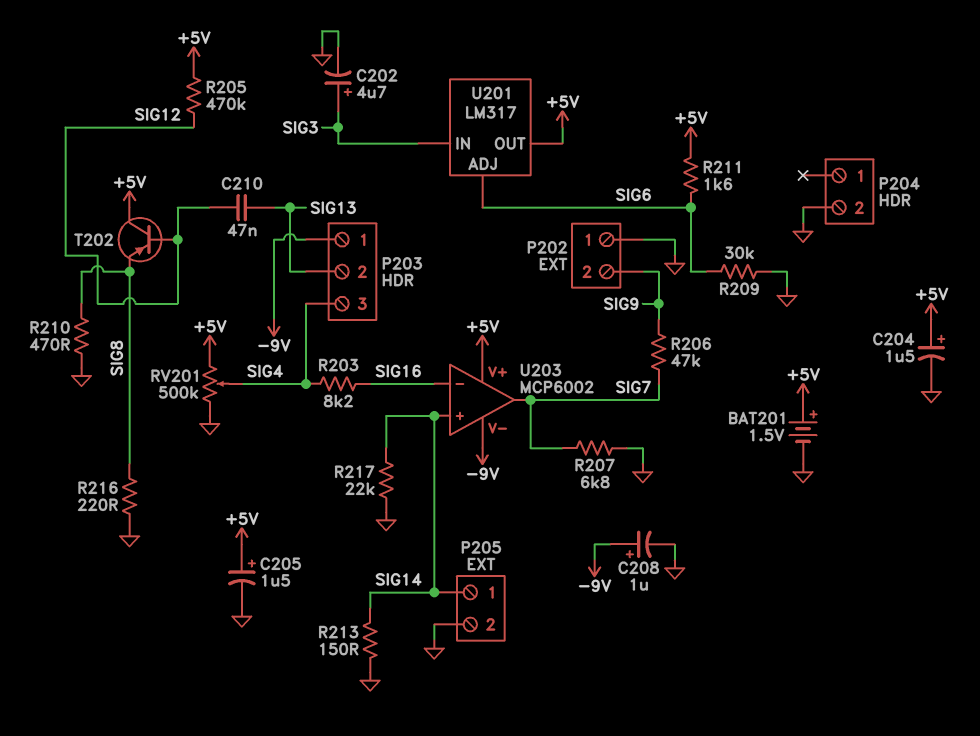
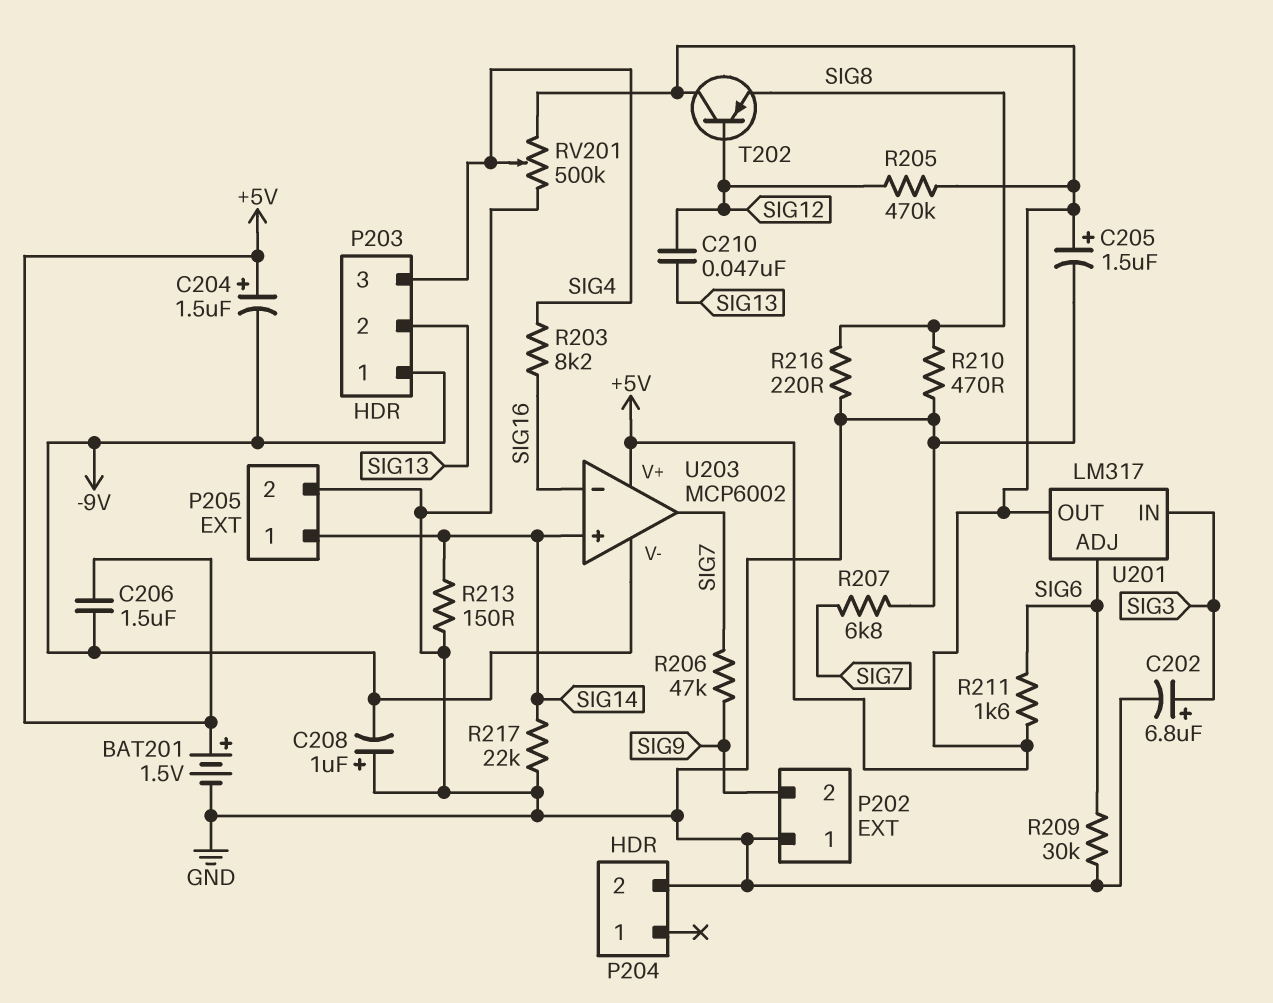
C202: 4.7uF (plus SIG3, minus GND) -> 6.8uF (plus SIG3, minus GND)
C204: 1.5uF (plus +5V, minus GND) -> 1.5uF (plus +5V, minus -9V)
C206: none -> 1.5uF (+5V, -9V)
C208: 1uF (plus -9V, minus GND) -> 1uF (plus GND, minus -9V)

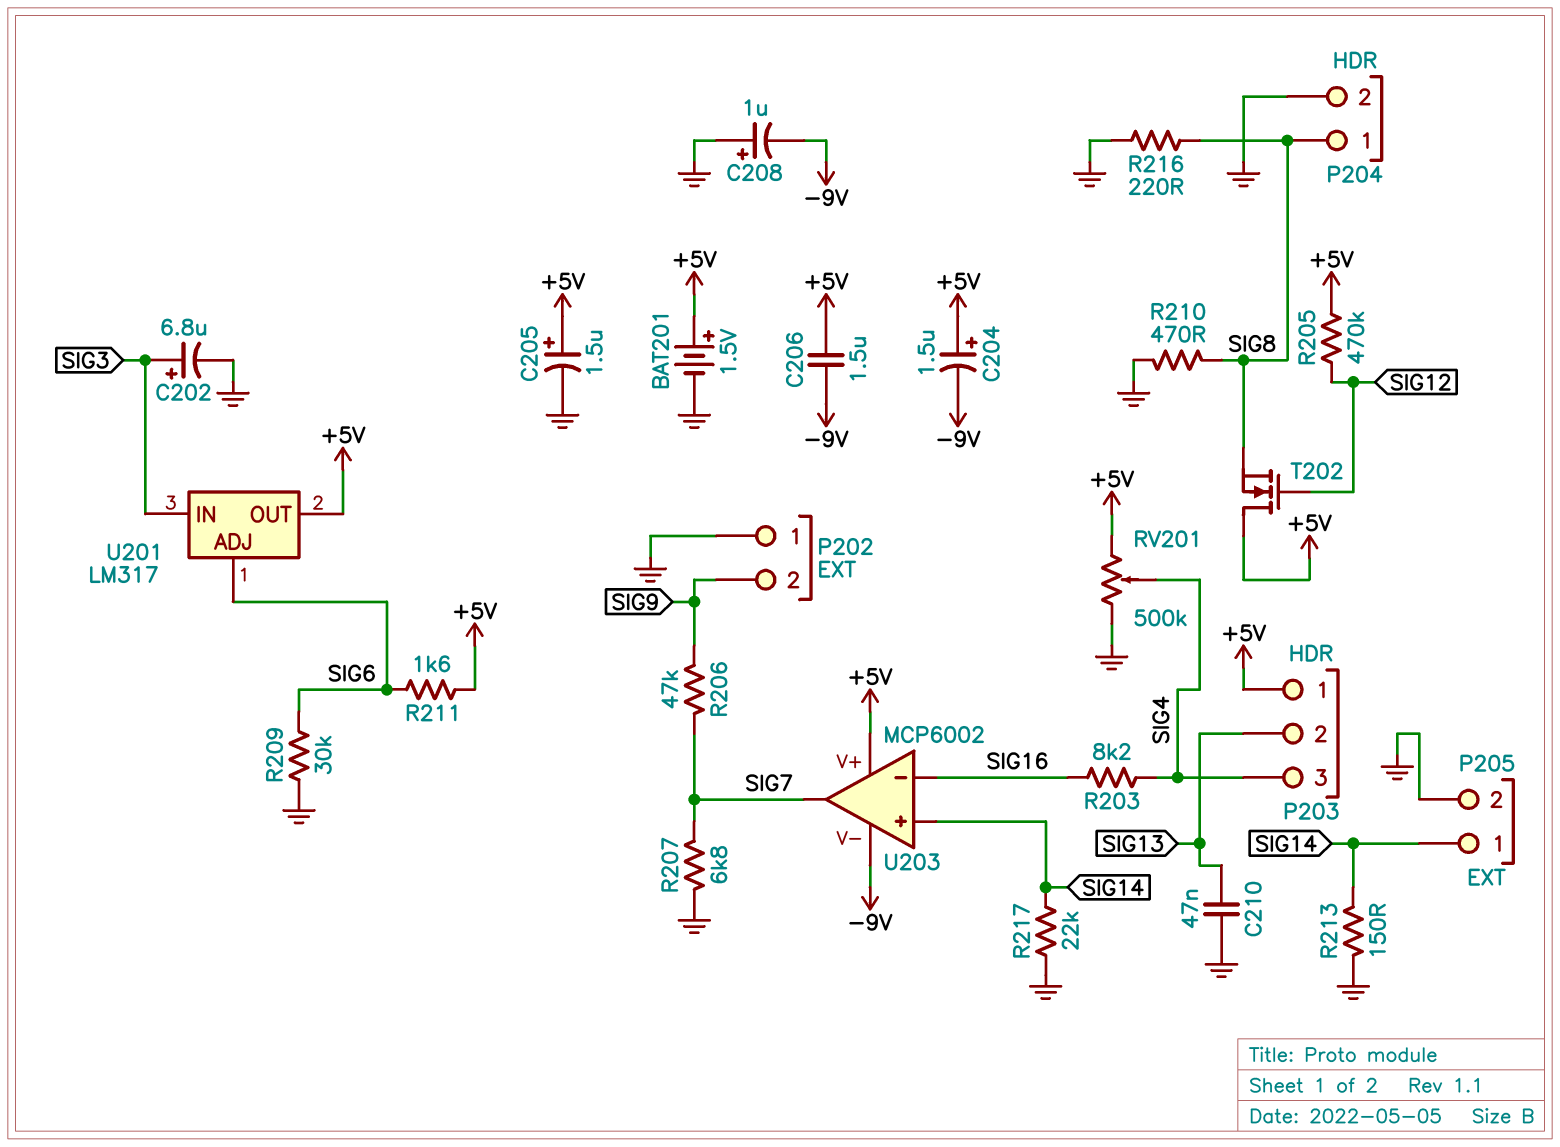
C210: 47nF (SIG12, SIG13) -> 47nF (GND, SIG13)
P203 pin 1: -9V -> +5V
P204 pin 1: none -> SIG8
T202: PNP (B SIG12, C +5V, E SIG8) -> NMOS (G SIG12, D +5V, S SIG8)

